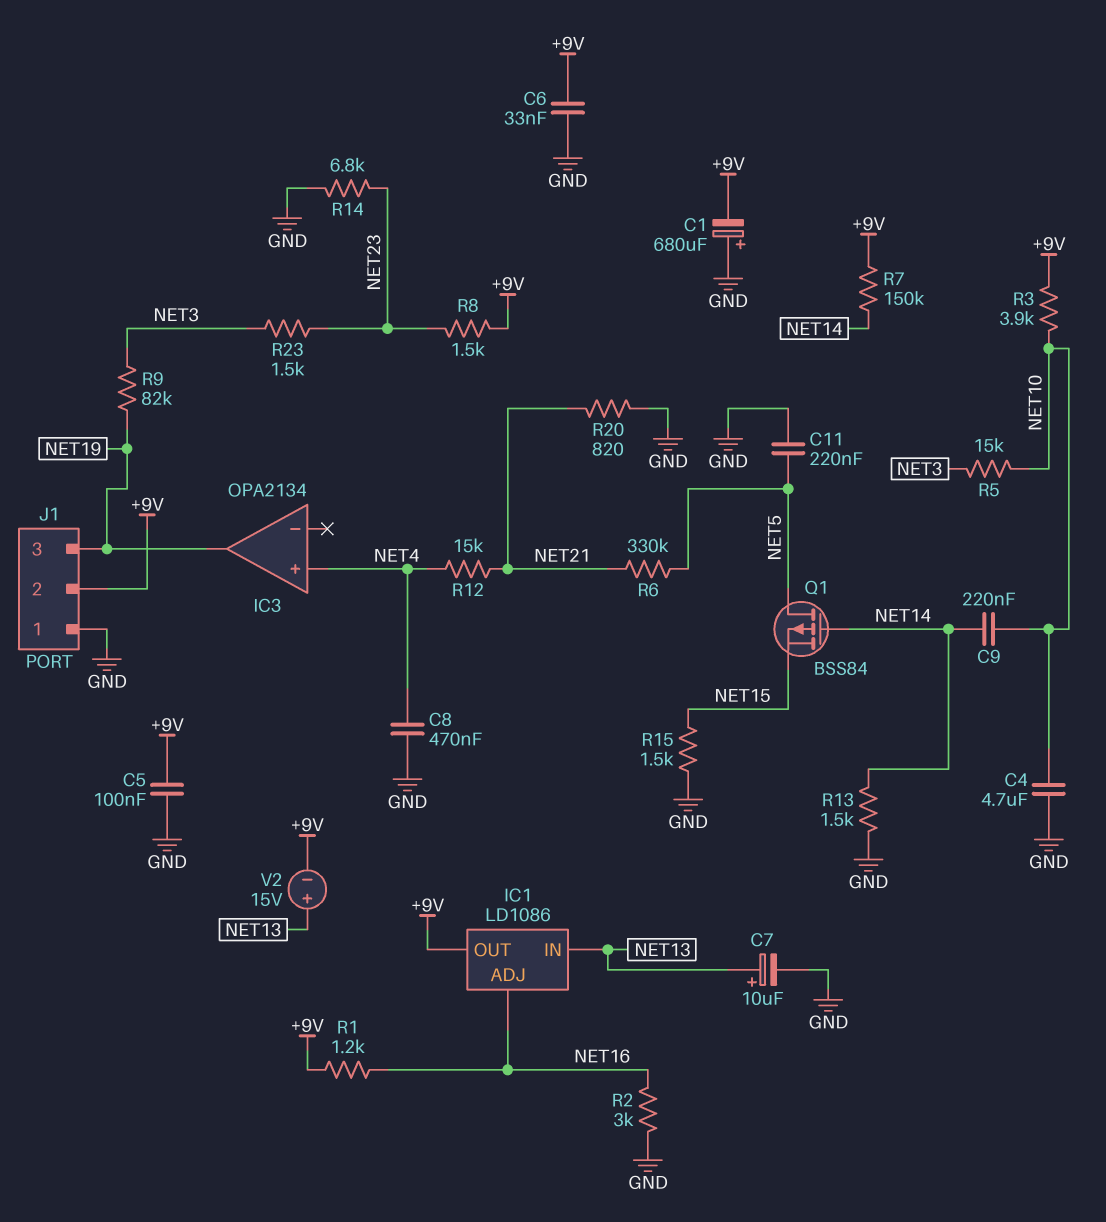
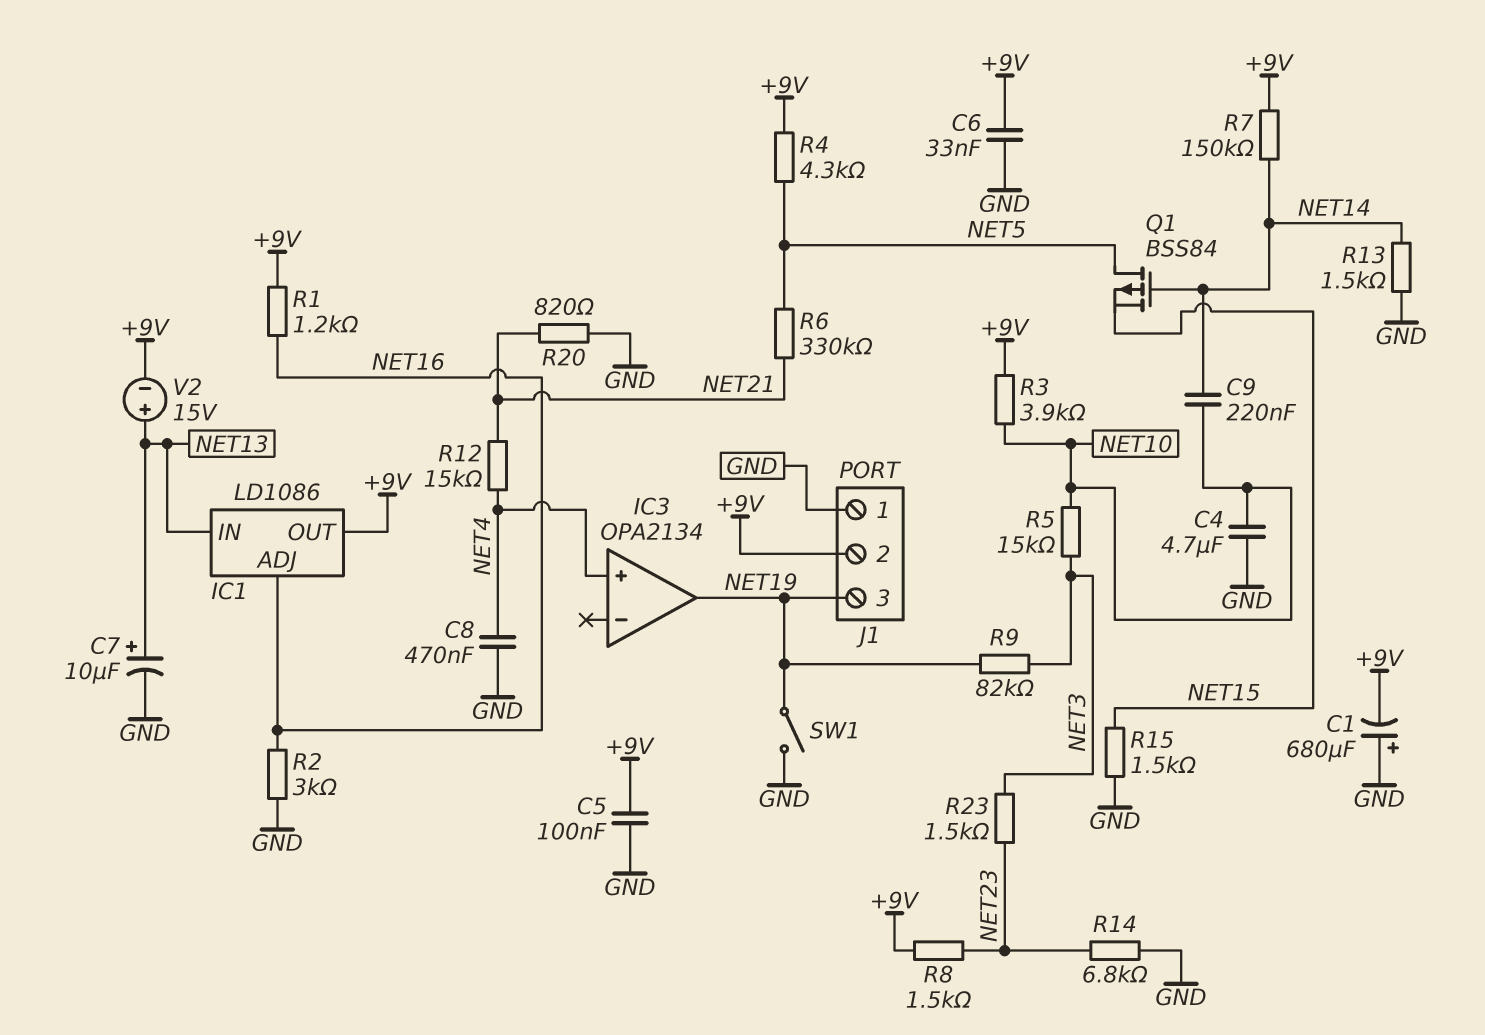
C11: 220nF (GND, NET5) -> none
R4: none -> 4.3k (+9V, NET5)
SW1: none -> switch (GND, NET19)

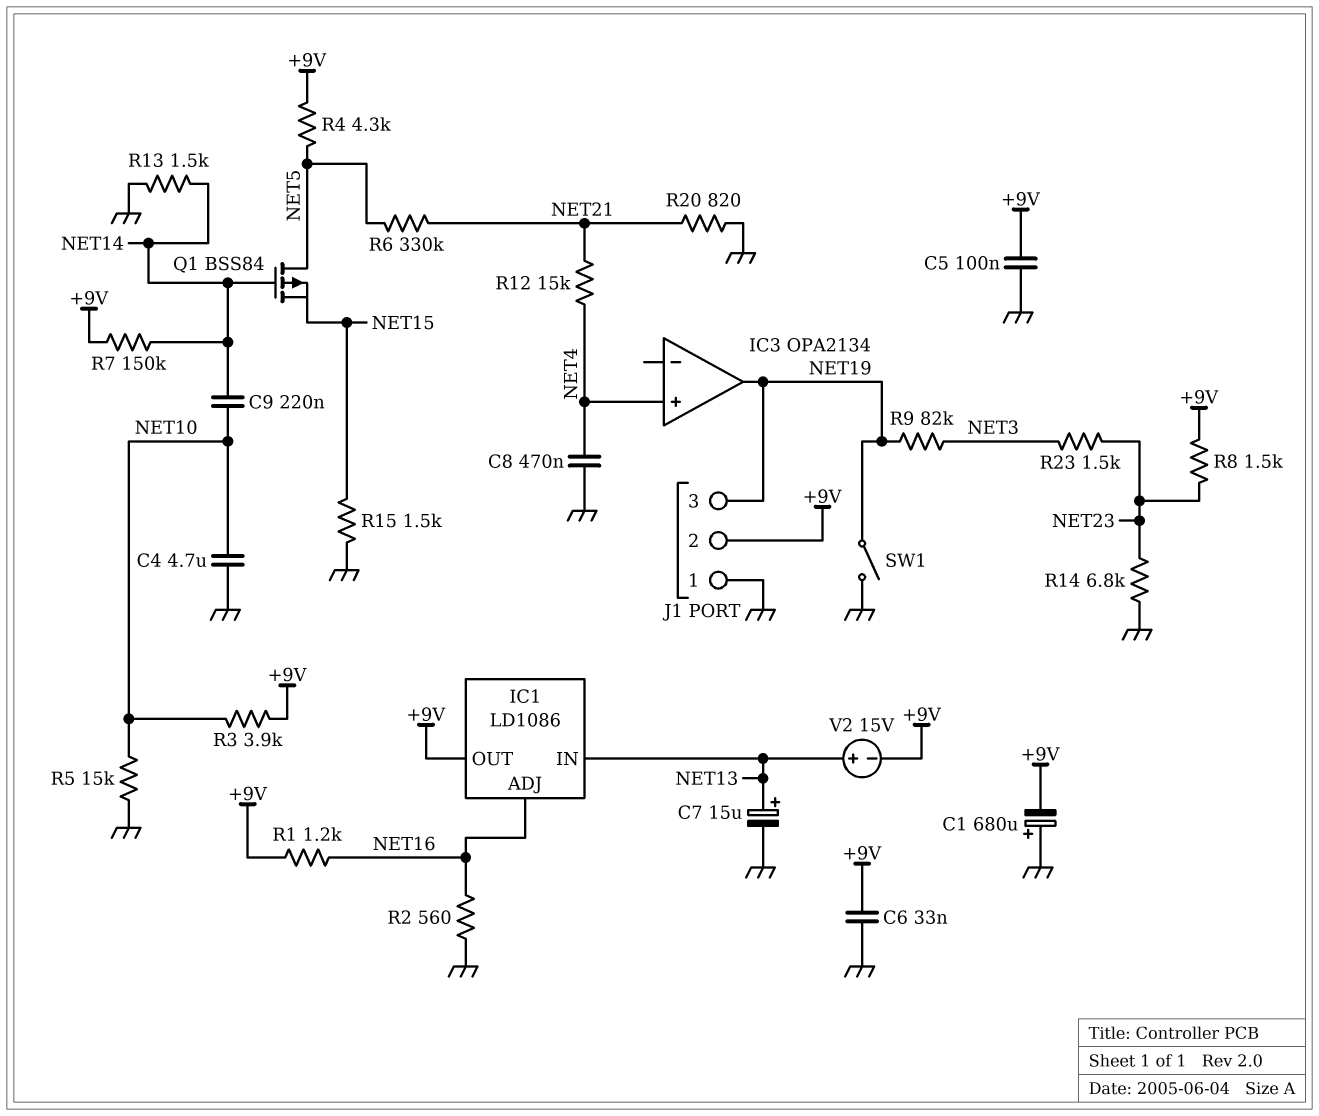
C7: 10uF (plus NET13, minus GND) -> 15uF (plus NET13, minus GND)
R2: 3k (GND, NET16) -> 560 (GND, NET16)
R5: 15k (NET3, NET10) -> 15k (GND, NET10)

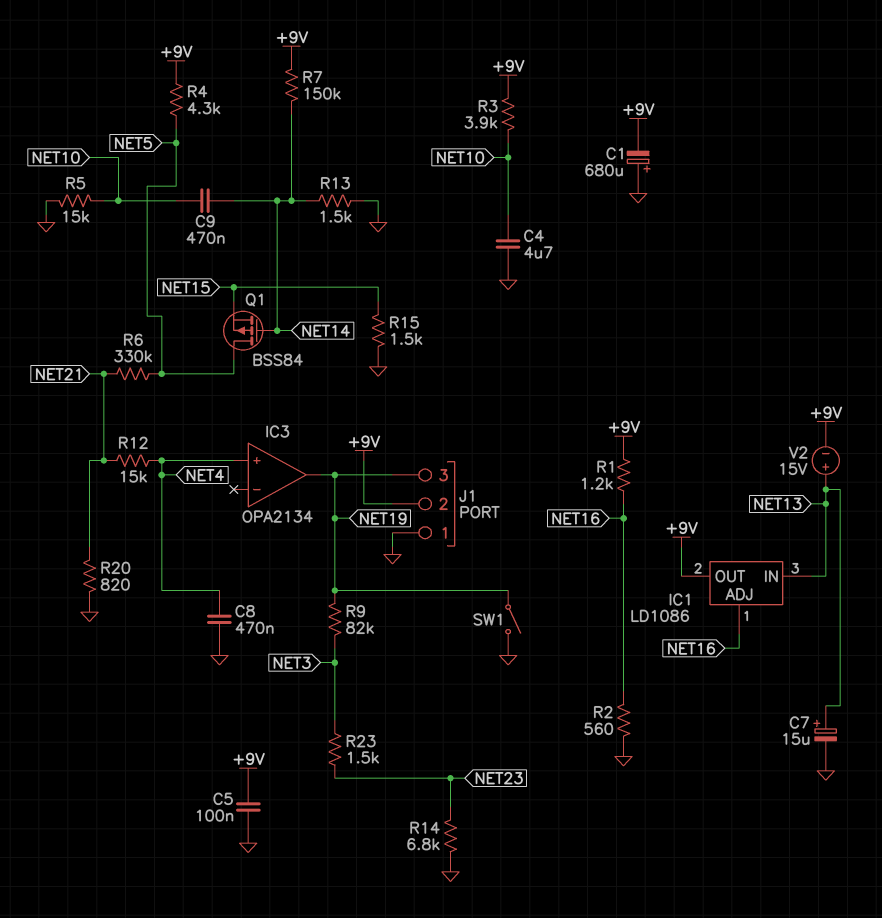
C6: 33nF (+9V, GND) -> none
C9: 220nF (NET10, NET14) -> 470nF (NET10, NET14)
R8: 1.5k (+9V, NET23) -> none

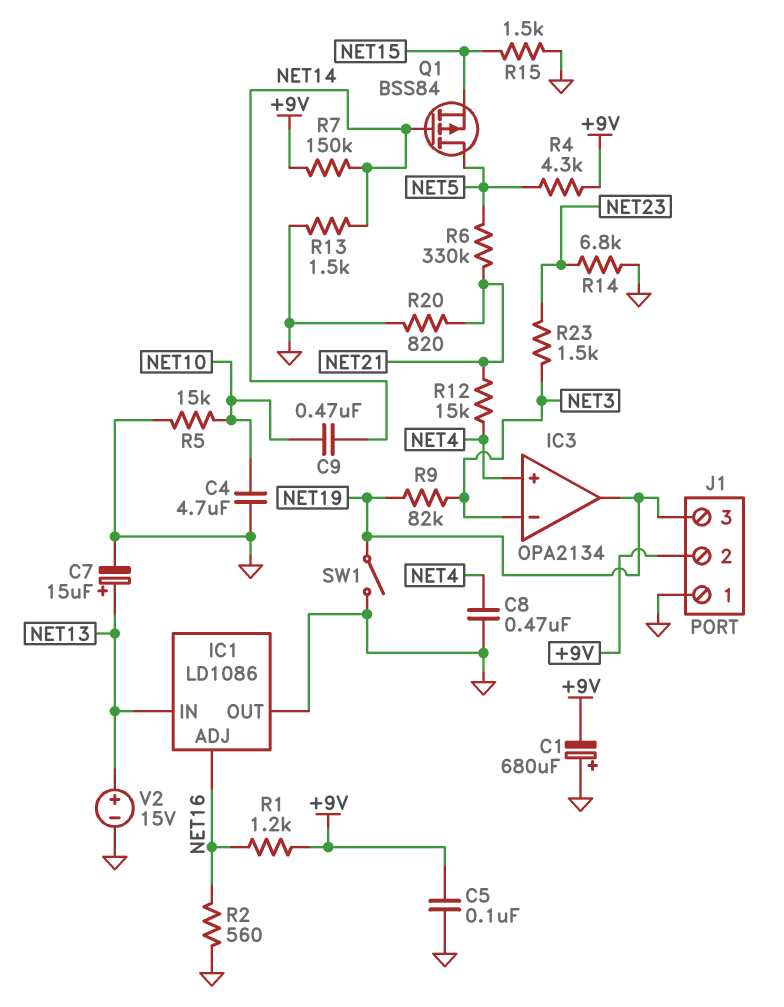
IC1 pin OUT: +9V -> GND
IC3 pin in-: none -> NET3
R3: 3.9k (+9V, NET10) -> none
V2: 15V (plus NET13, minus +9V) -> 15V (plus NET13, minus GND)

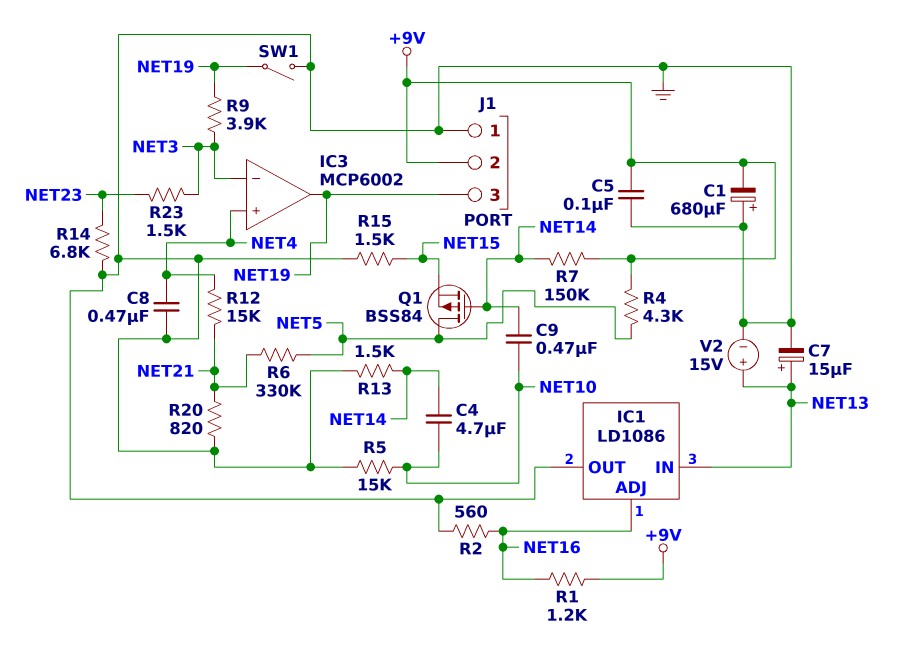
C4: 4.7uF (GND, NET10) -> 4.7uF (NET10, NET14)
IC3: OPA2134 -> MCP6002
R9: 82k (NET3, NET19) -> 3.9k (NET3, NET19)

